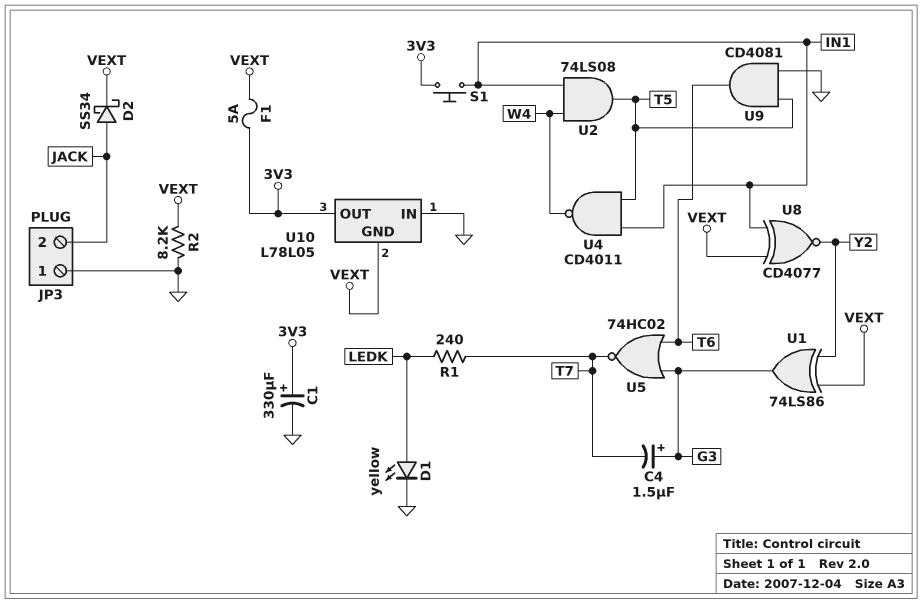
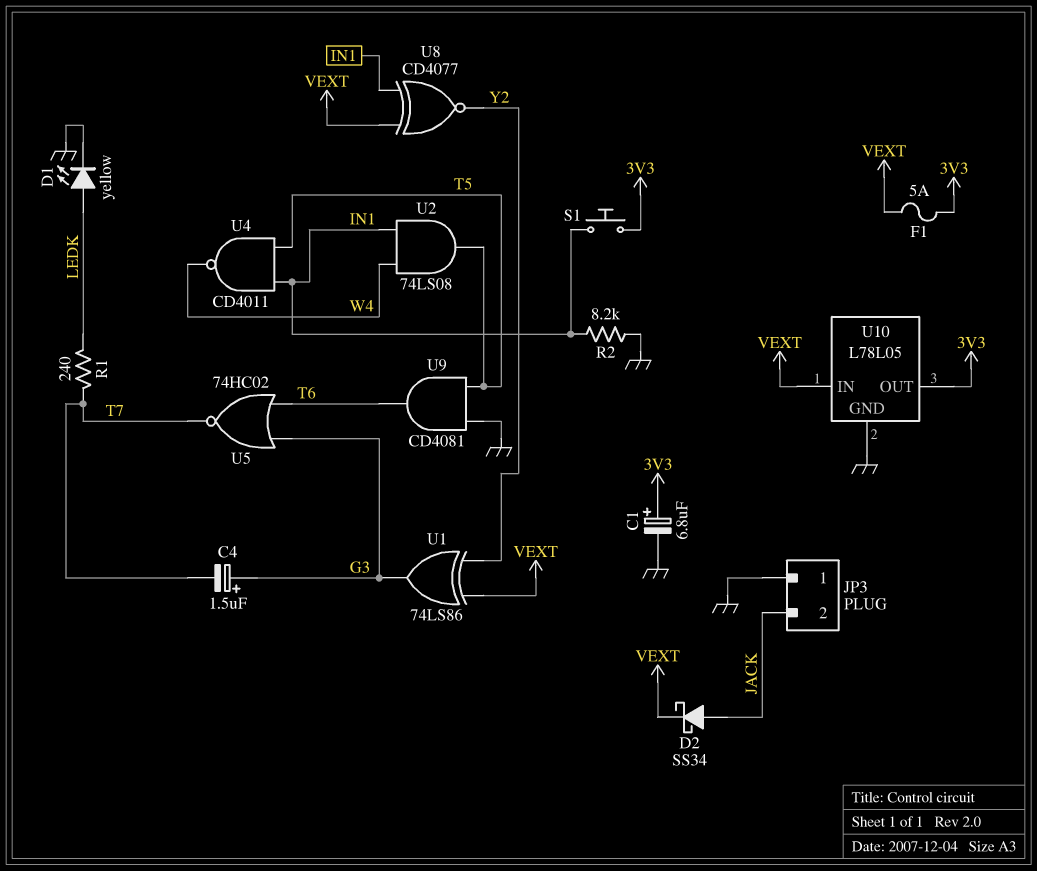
C1: 330uF (plus 3V3, minus GND) -> 6.8uF (plus 3V3, minus GND)
R2: 8.2k (GND, VEXT) -> 8.2k (GND, IN1)
U10 pin GND: VEXT -> GND
U10 pin IN: GND -> VEXT

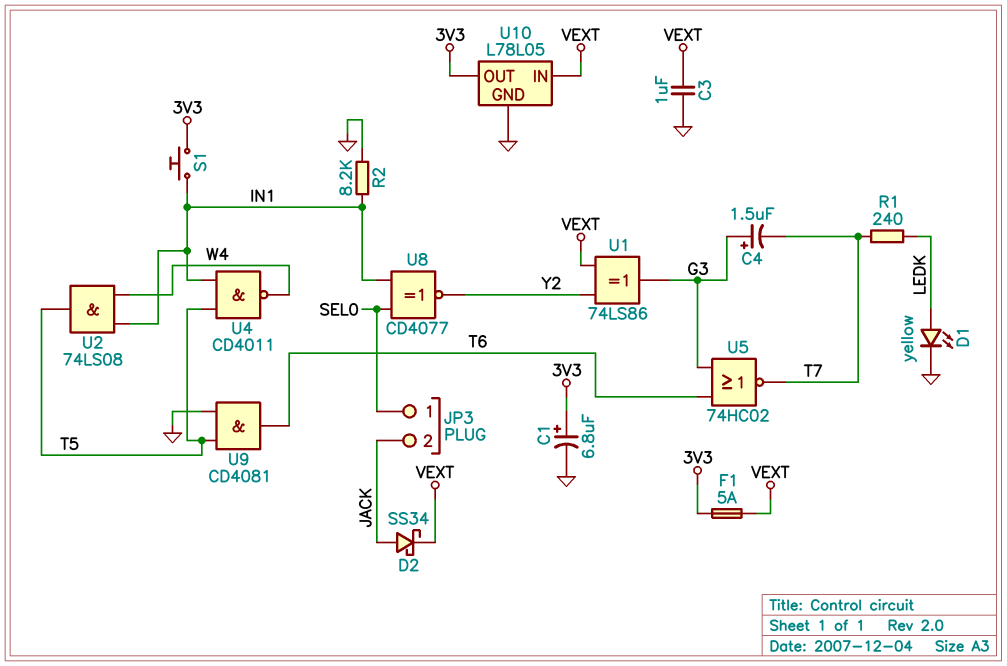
C3: none -> 1uF (GND, VEXT)
JP3 pin 1: GND -> SEL0
U8: XNOR CD4077 (in IN1, in VEXT, out Y2) -> XNOR CD4077 (in IN1, in SEL0, out Y2)

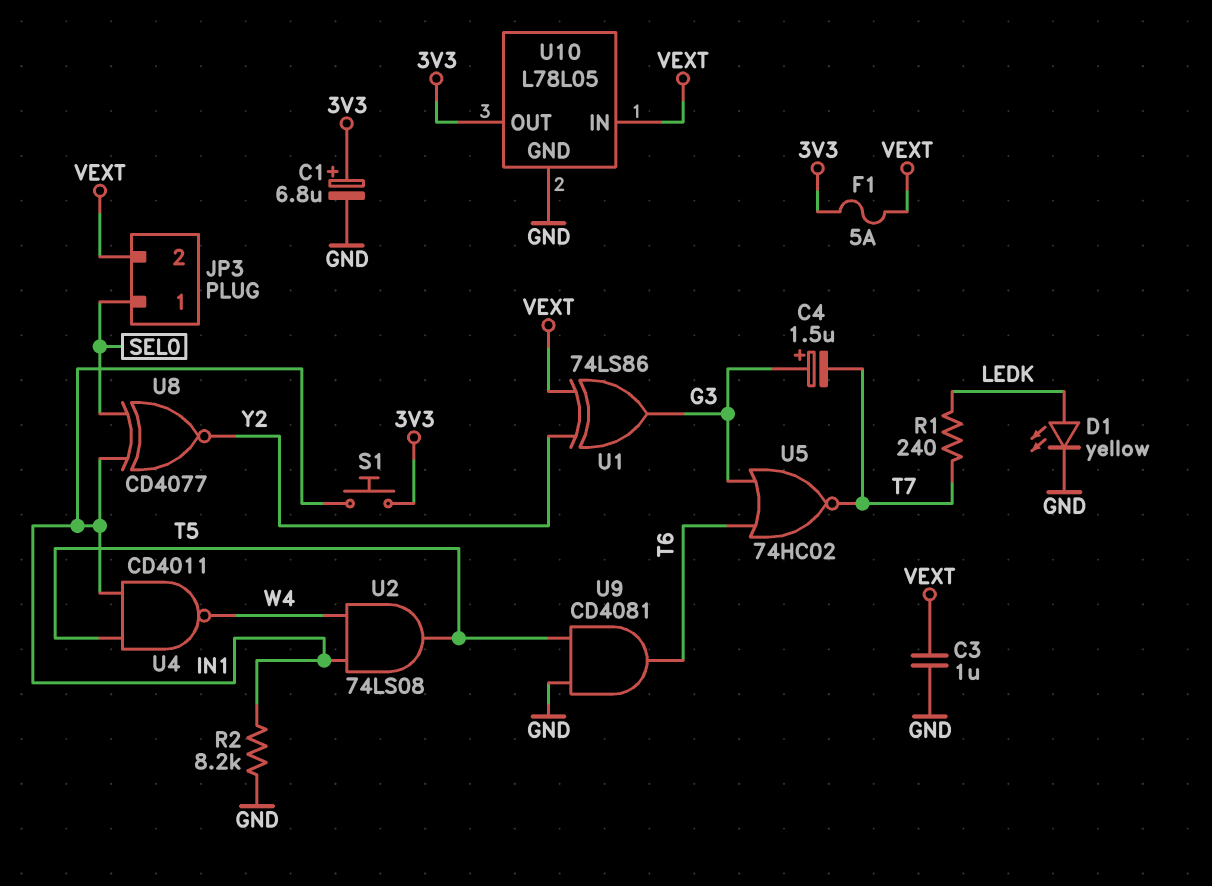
D2: schottky SS34 (A JACK, K VEXT) -> none
JP3 pin 2: JACK -> VEXT

